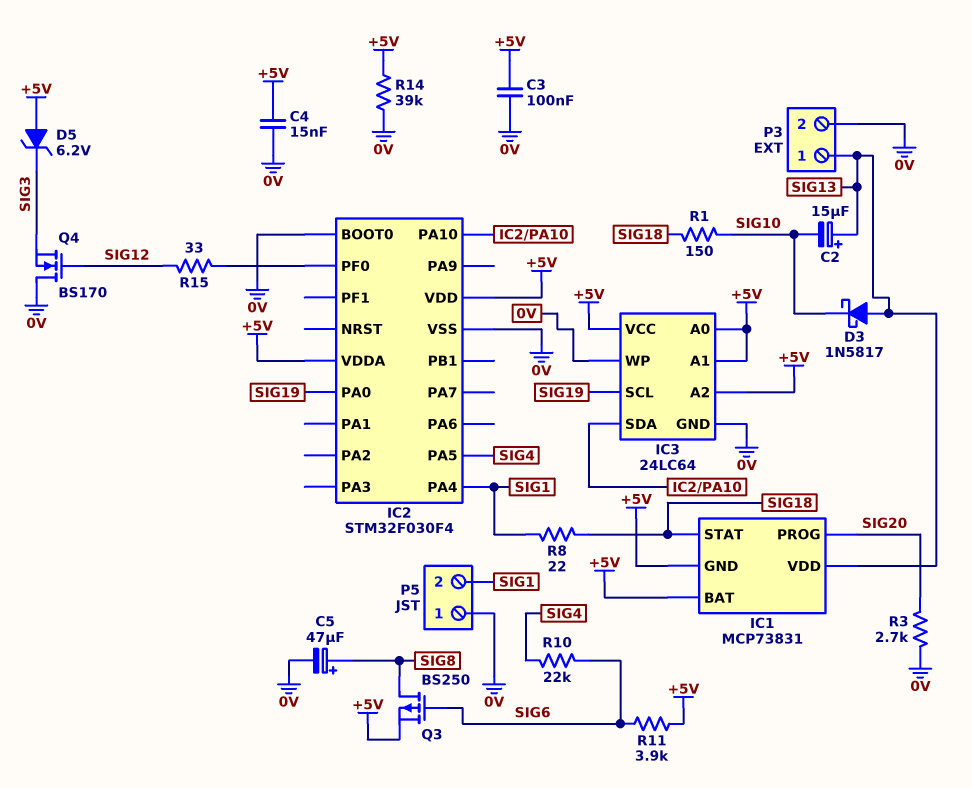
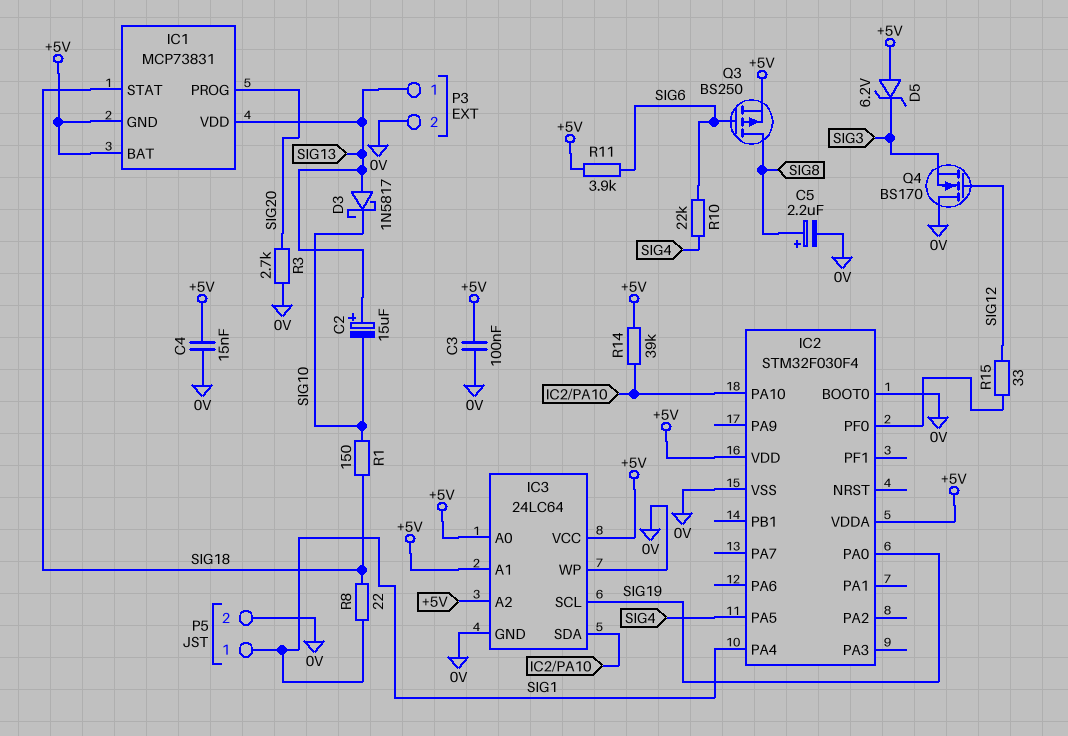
C5: 47uF (plus SIG8, minus 0V) -> 2.2uF (plus SIG8, minus 0V)
P5 pin 1: 0V -> SIG1
P5 pin 2: SIG1 -> 0V
R14: 39k (+5V, 0V) -> 39k (+5V, IC2/PA10)

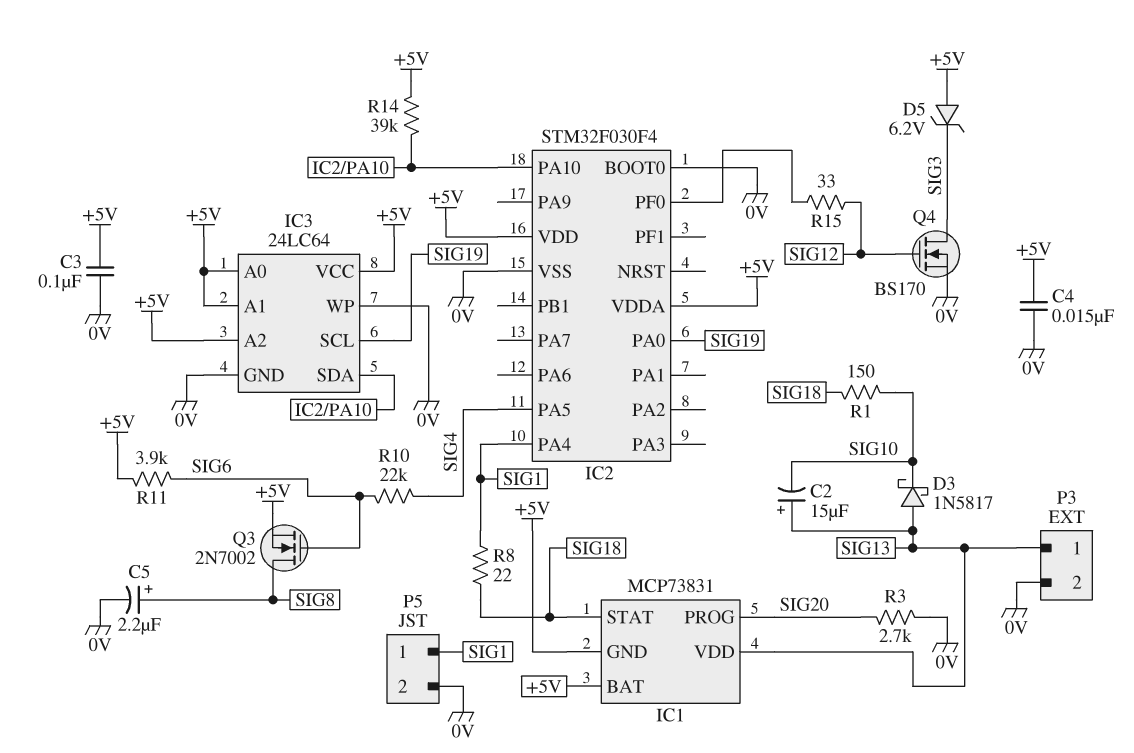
Q3: PMOS BS250 (G SIG6, D SIG8, S +5V) -> NMOS 2N7002 (G SIG6, D SIG8, S +5V)
Q4: NMOS BS170 (G SIG12, D 0V, S SIG3) -> NMOS BS170 (G SIG12, D SIG3, S 0V)

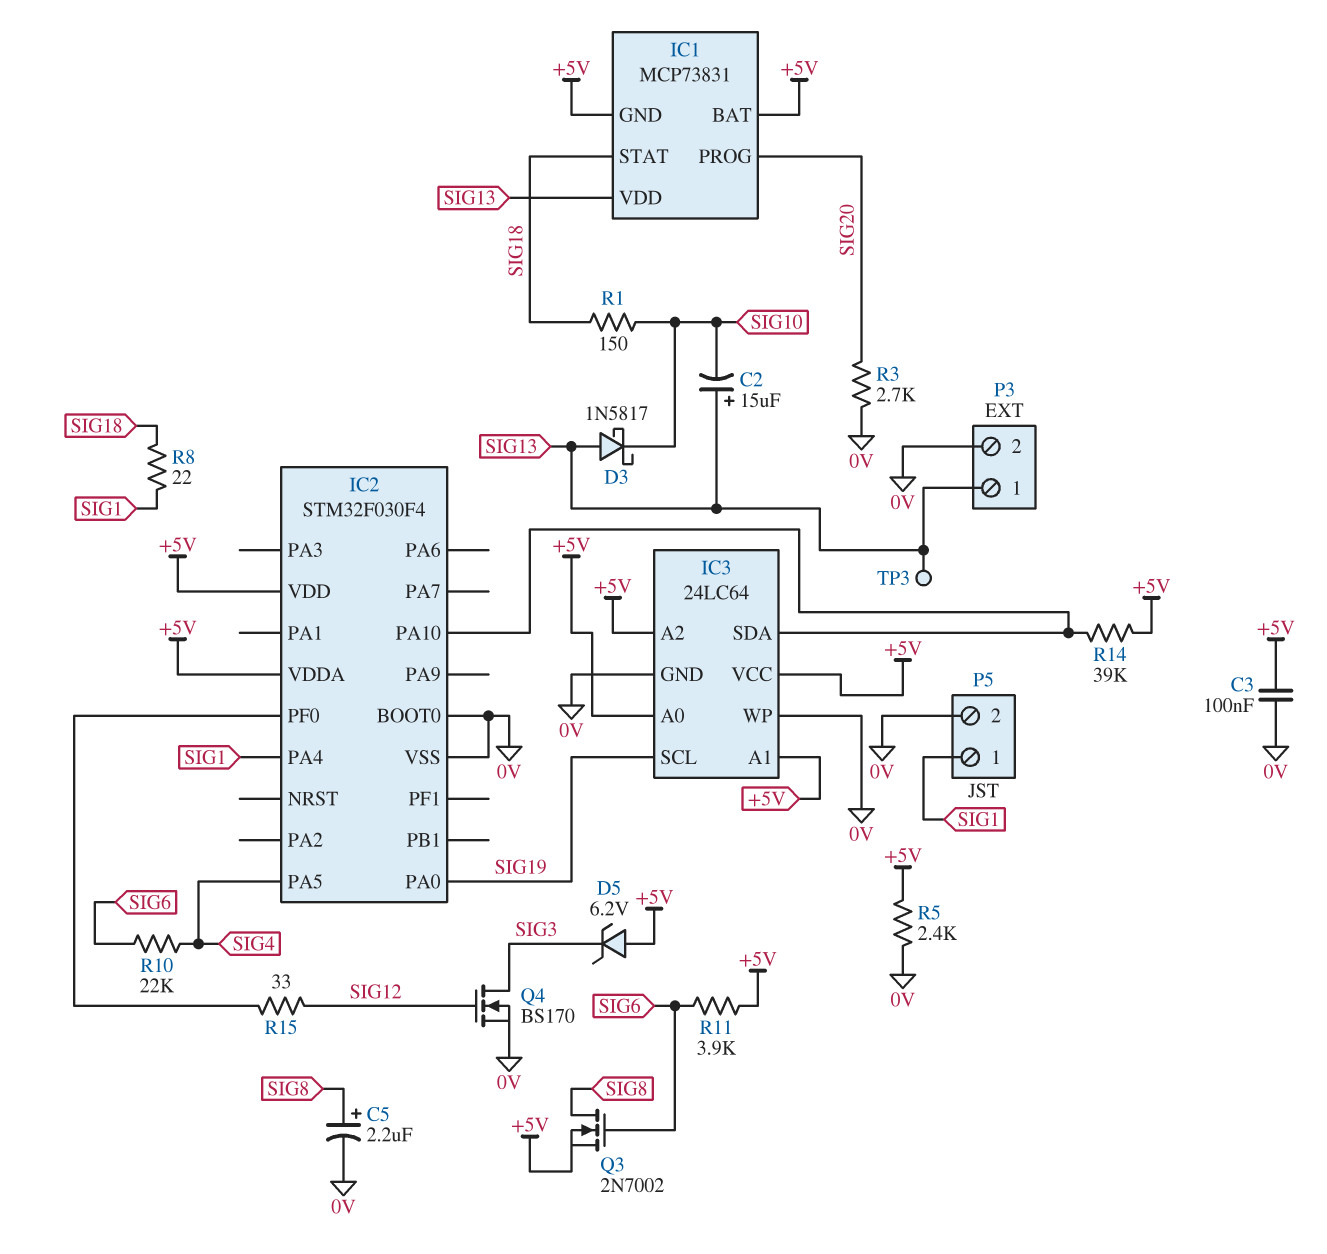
C4: 15nF (+5V, 0V) -> none
R5: none -> 2.4k (+5V, 0V)
TP3: none -> test point (SIG13)

